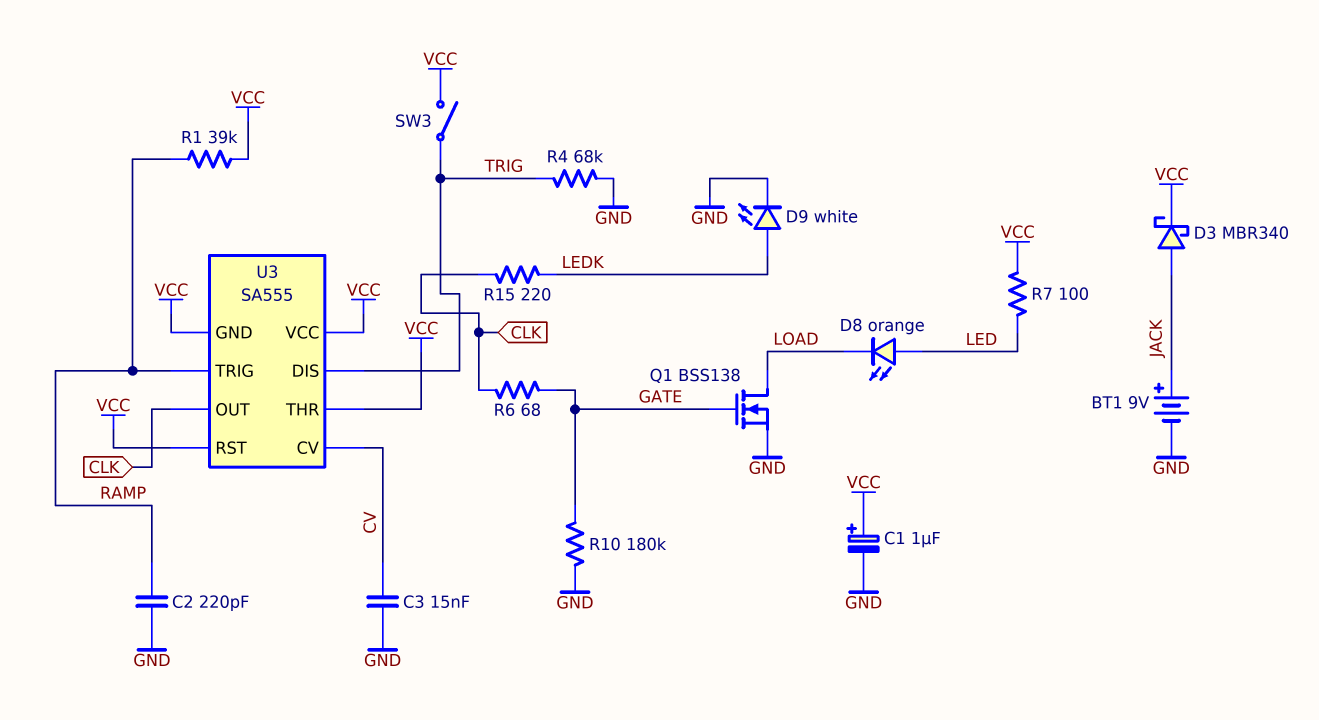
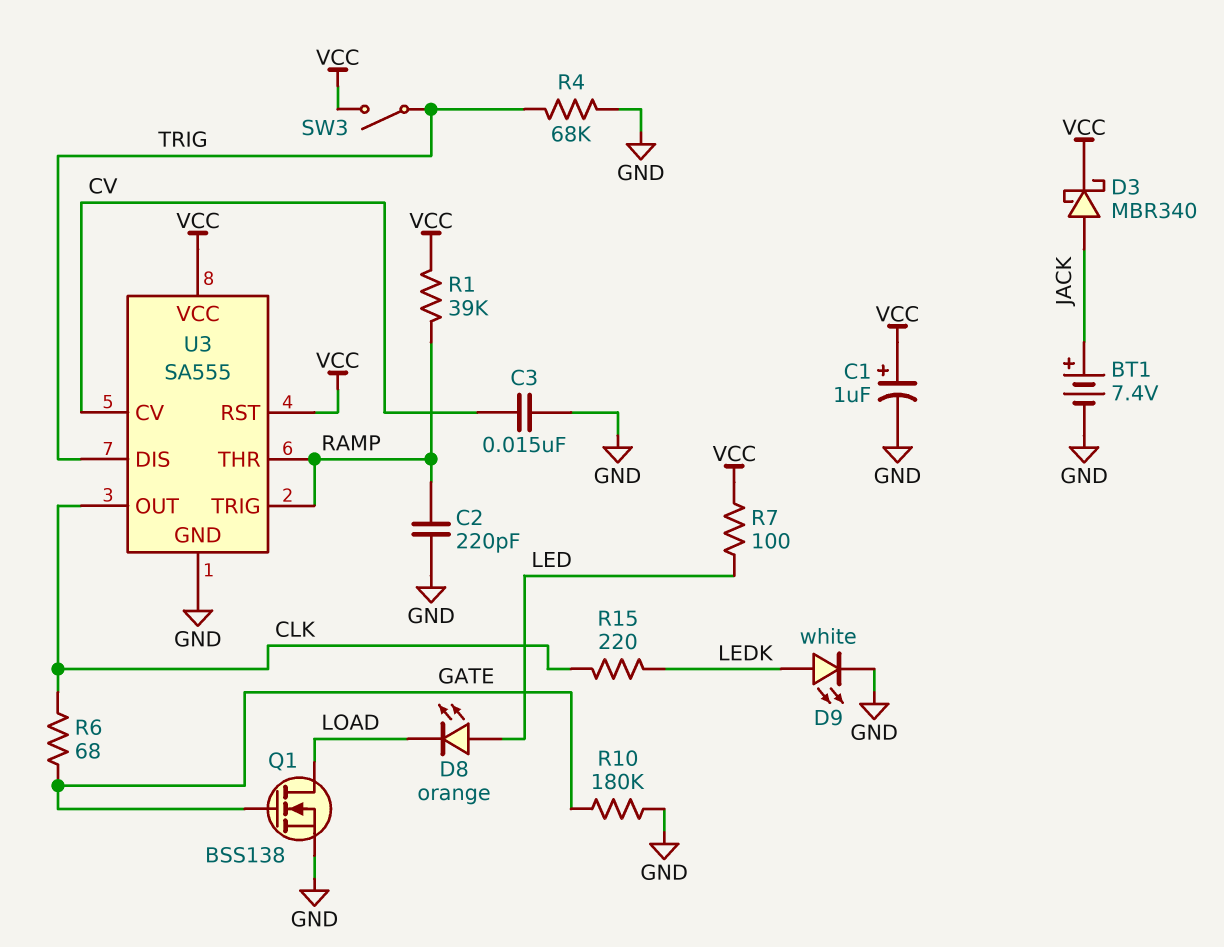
BT1: 9V (plus JACK, minus GND) -> 7.4V (plus JACK, minus GND)
U3 pin GND: VCC -> GND
U3 pin THR: VCC -> RAMP

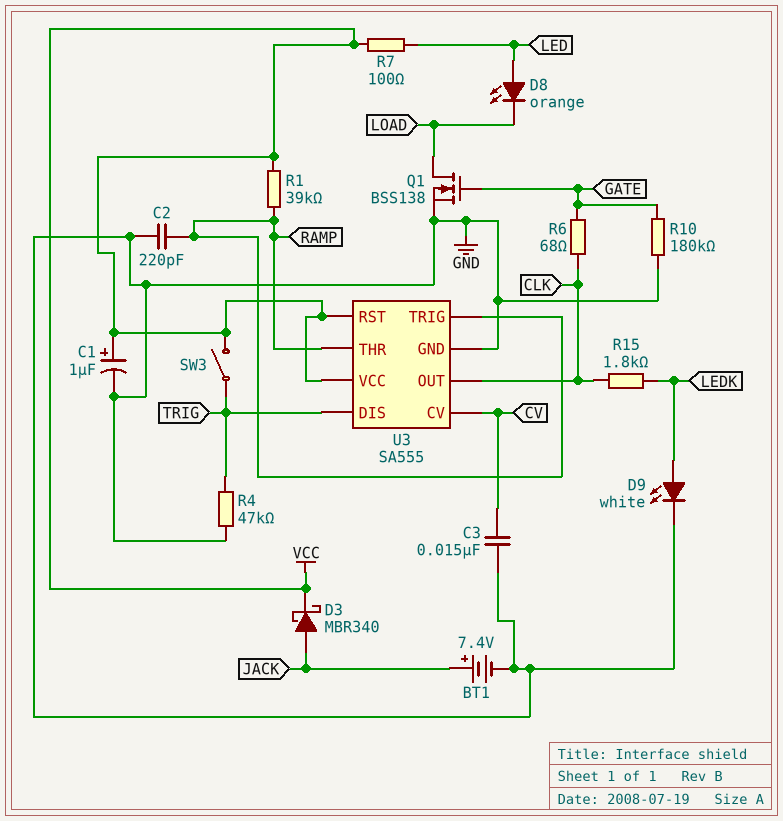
R4: 68k (GND, TRIG) -> 47k (GND, TRIG)
R15: 220 (CLK, LEDK) -> 1.8k (CLK, LEDK)

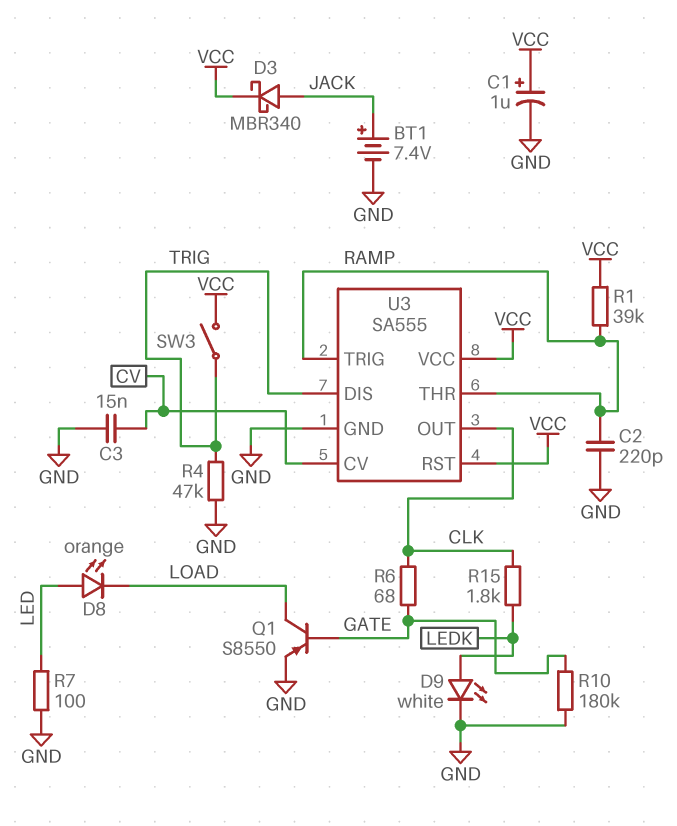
Q1: NMOS BSS138 (G GATE, D LOAD, S GND) -> PNP S8550 (B GATE, C LOAD, E GND)
R7: 100 (LED, VCC) -> 100 (GND, LED)

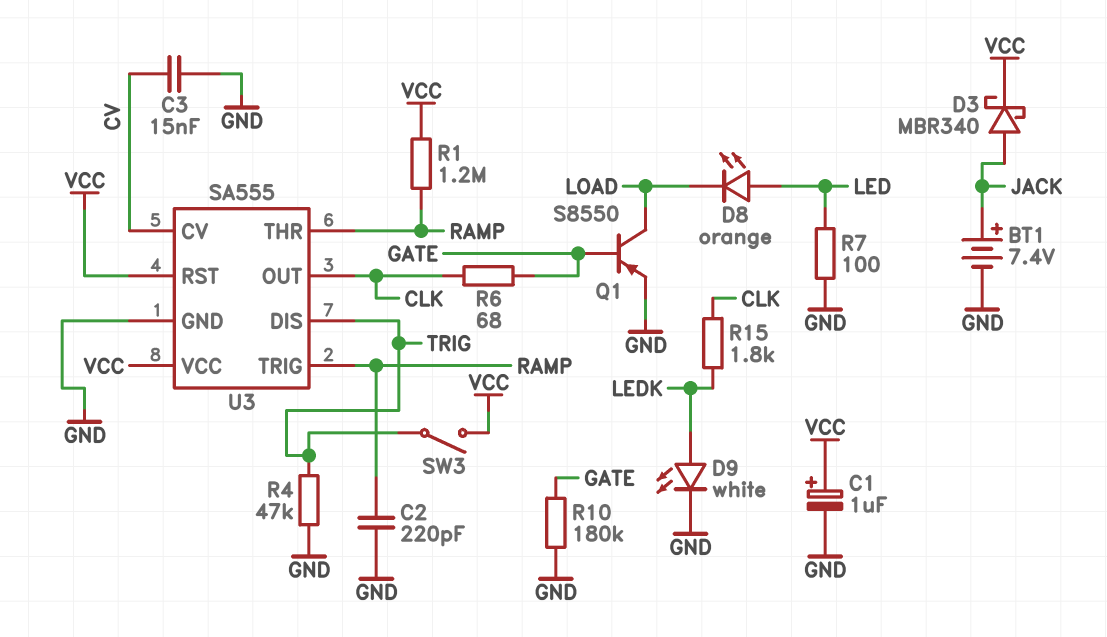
R1: 39k (RAMP, VCC) -> 1.2M (RAMP, VCC)

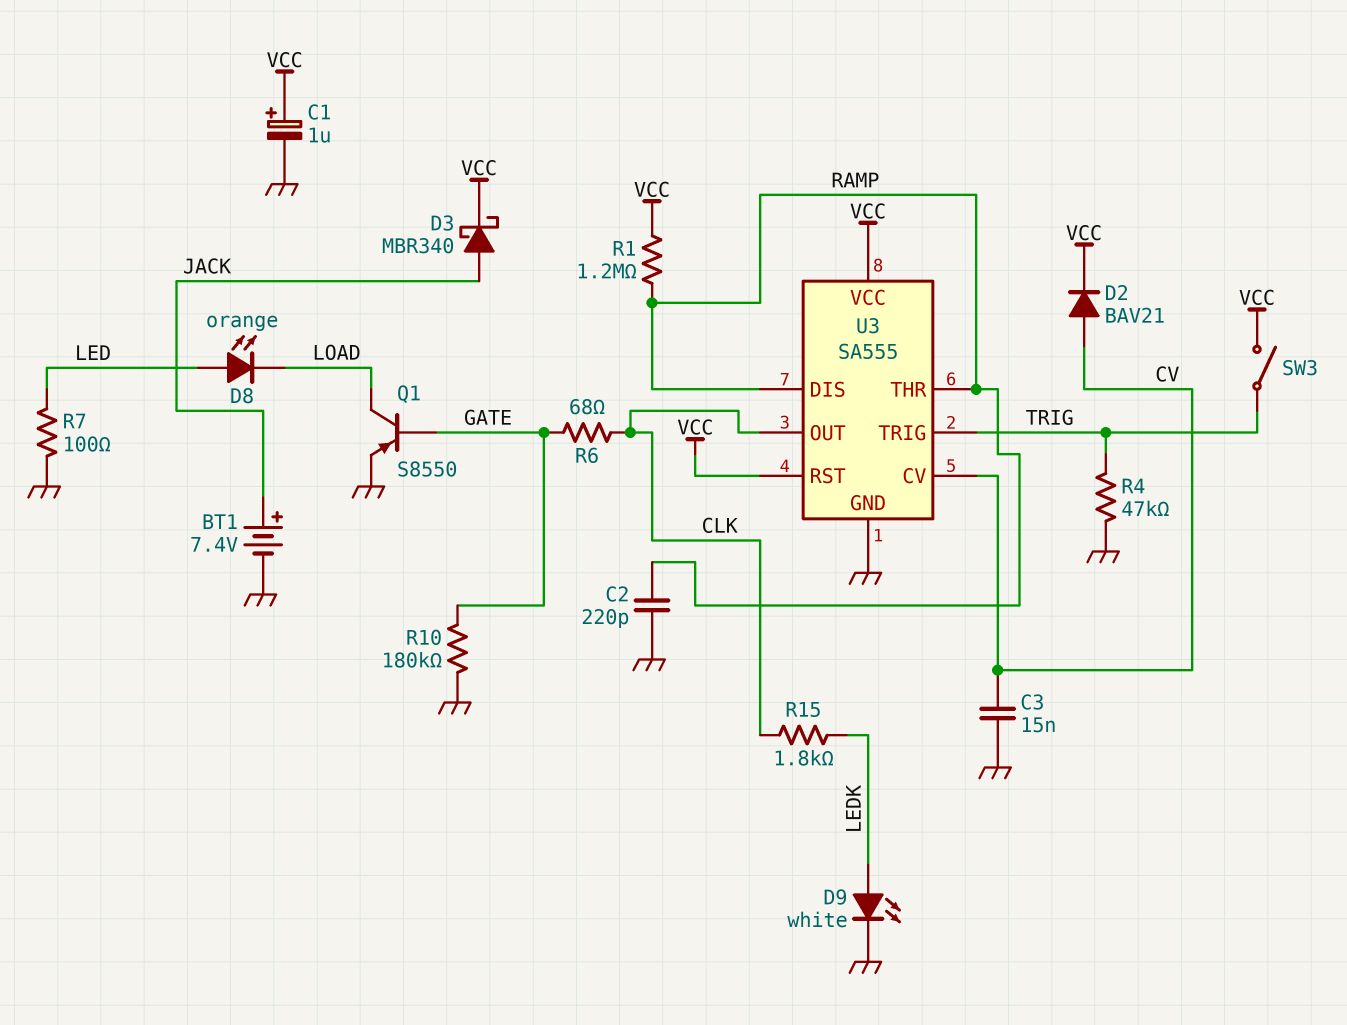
D2: none -> diode BAV21 (A CV, K VCC)
U3 pin DIS: TRIG -> RAMP
U3 pin TRIG: RAMP -> TRIG

